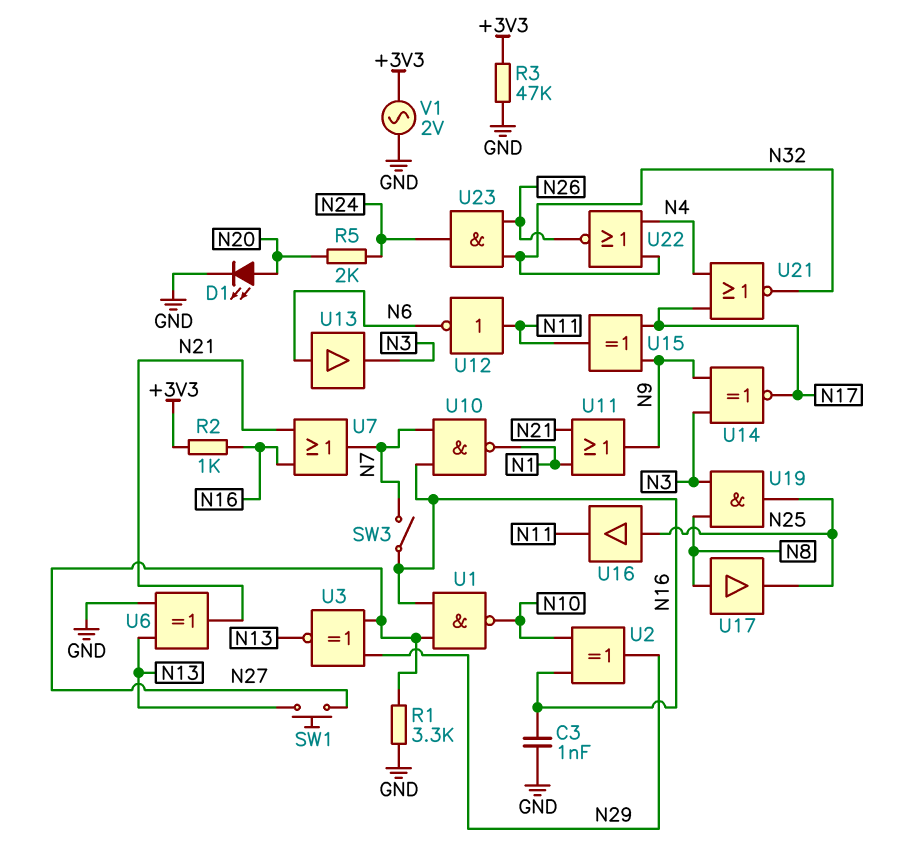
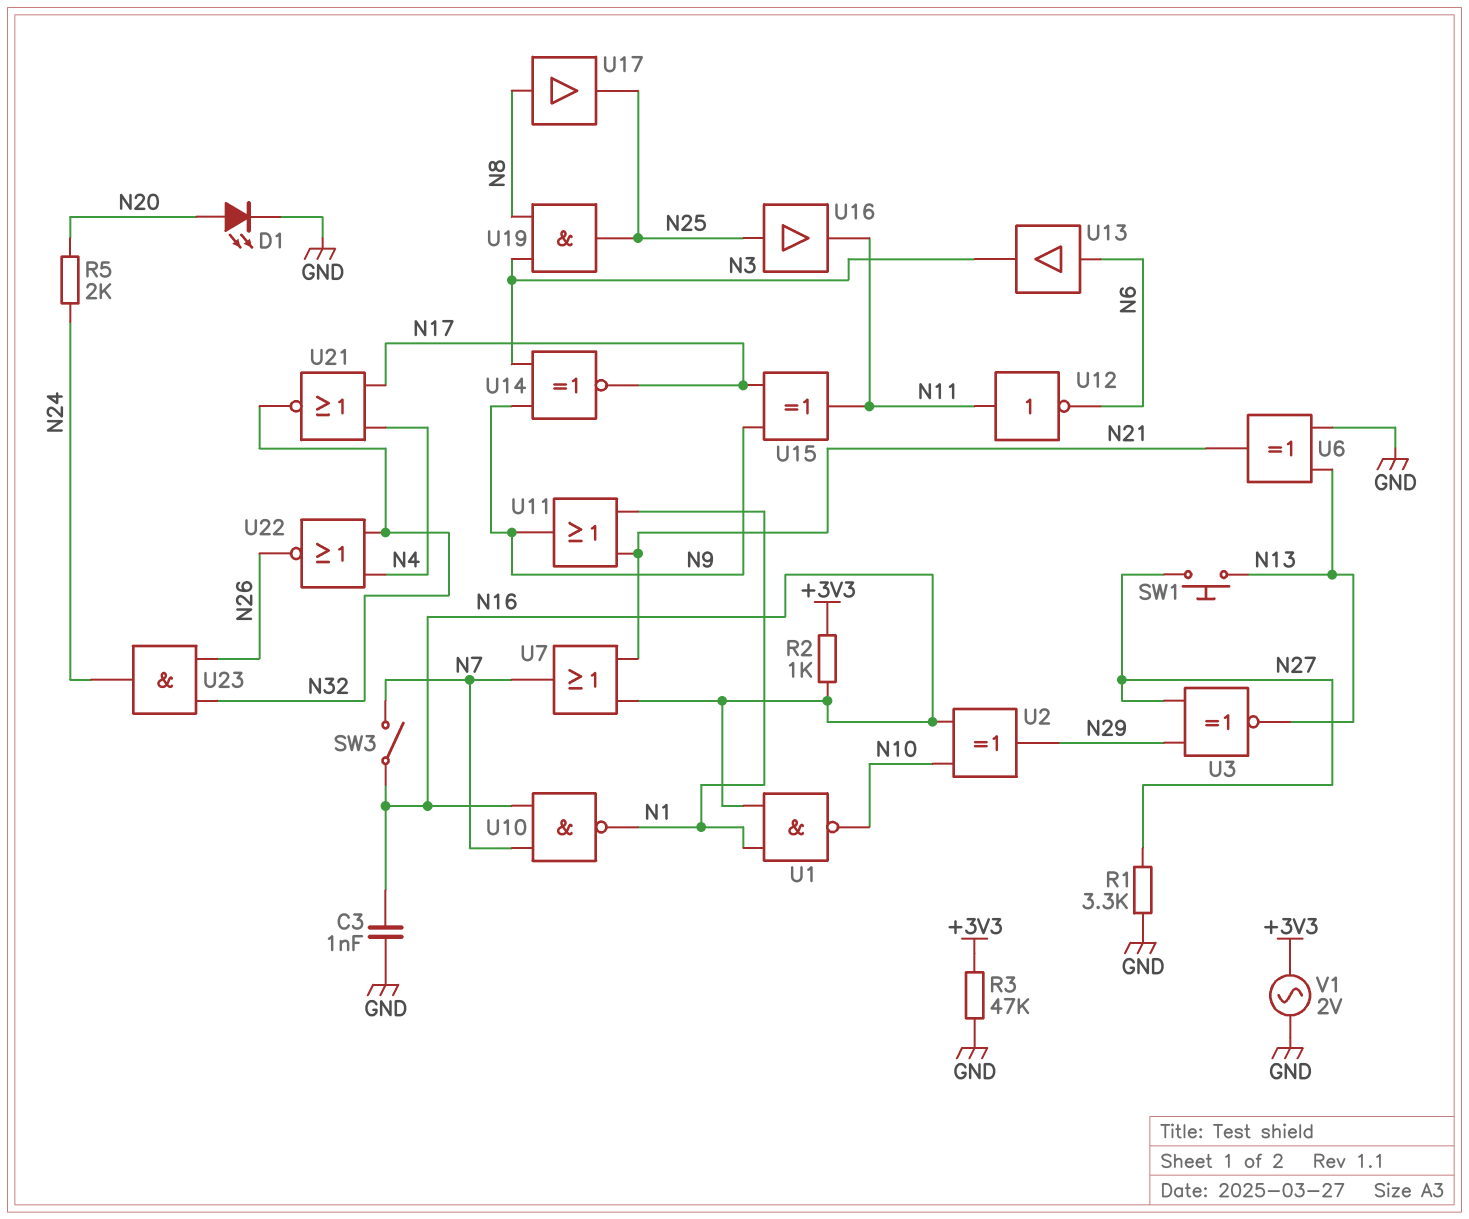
U1: NAND (in N16, in N27, out N10) -> NAND (in N1, in N16, out N10)

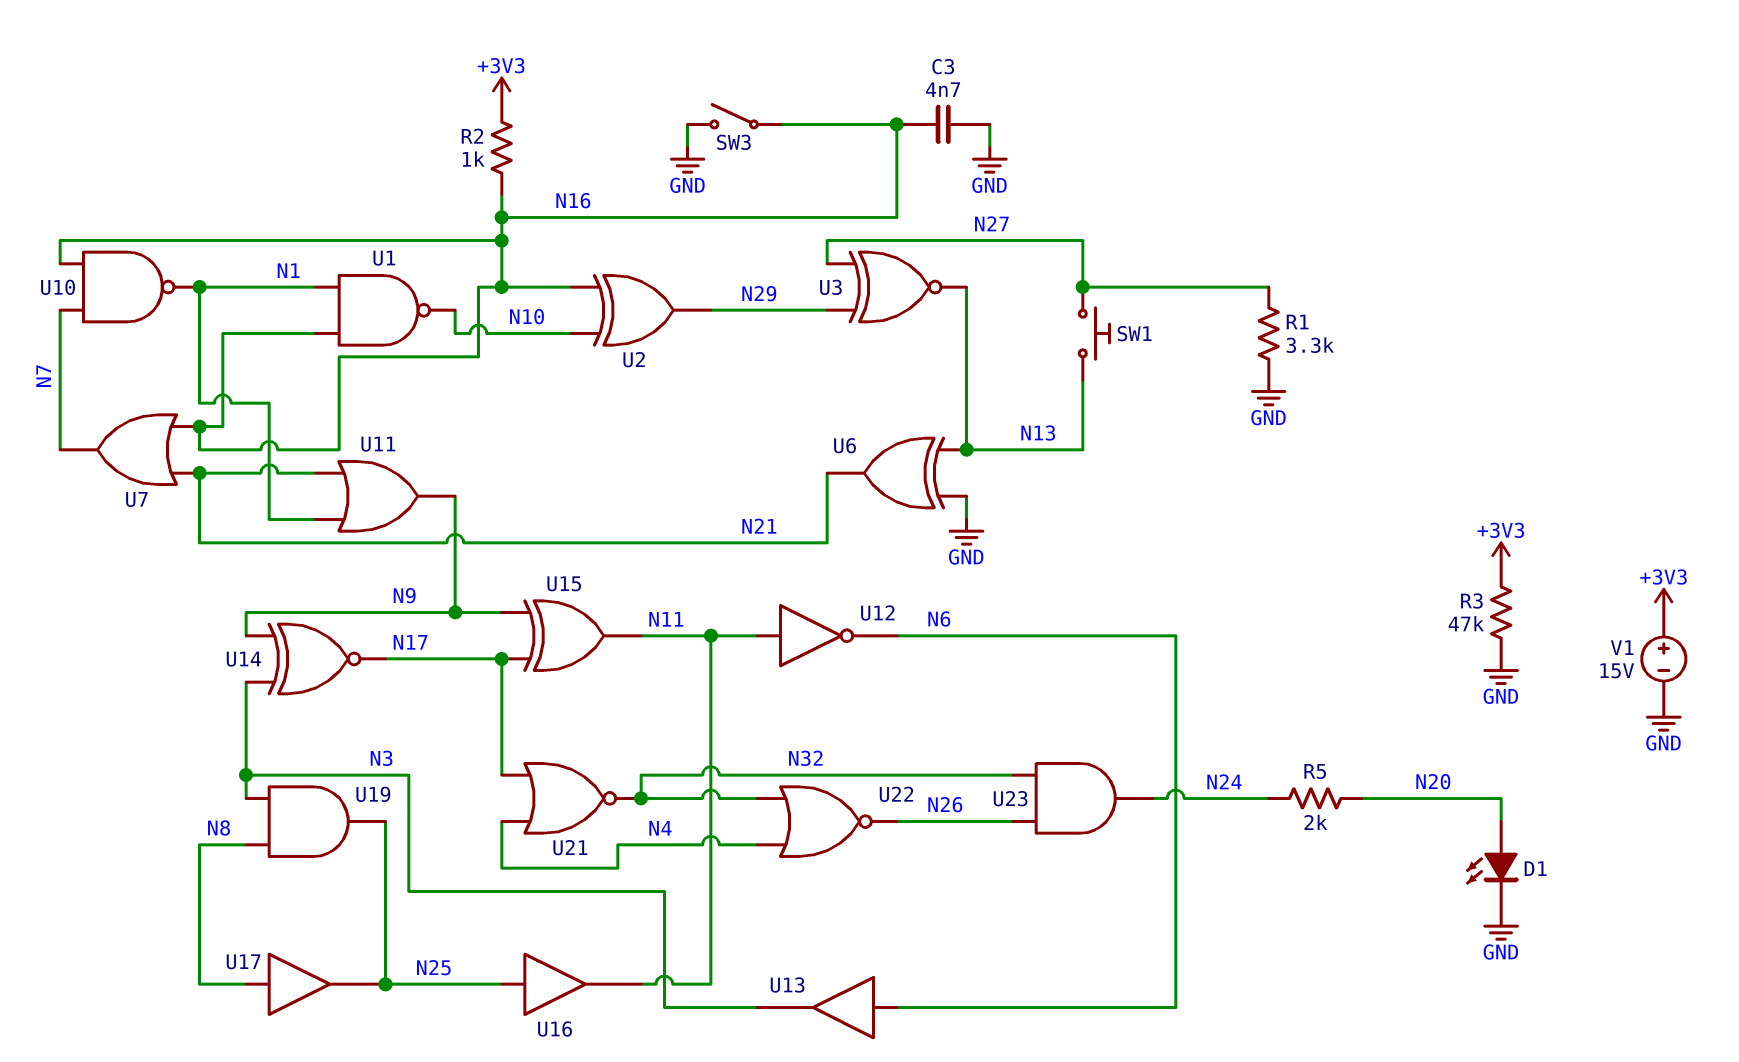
C3: 1nF (GND, N16) -> 4.7nF (GND, N16)
SW3: switch (N7, N16) -> switch (GND, N16)
V1: AC 2V (+3V3, GND) -> 15V (plus +3V3, minus GND)

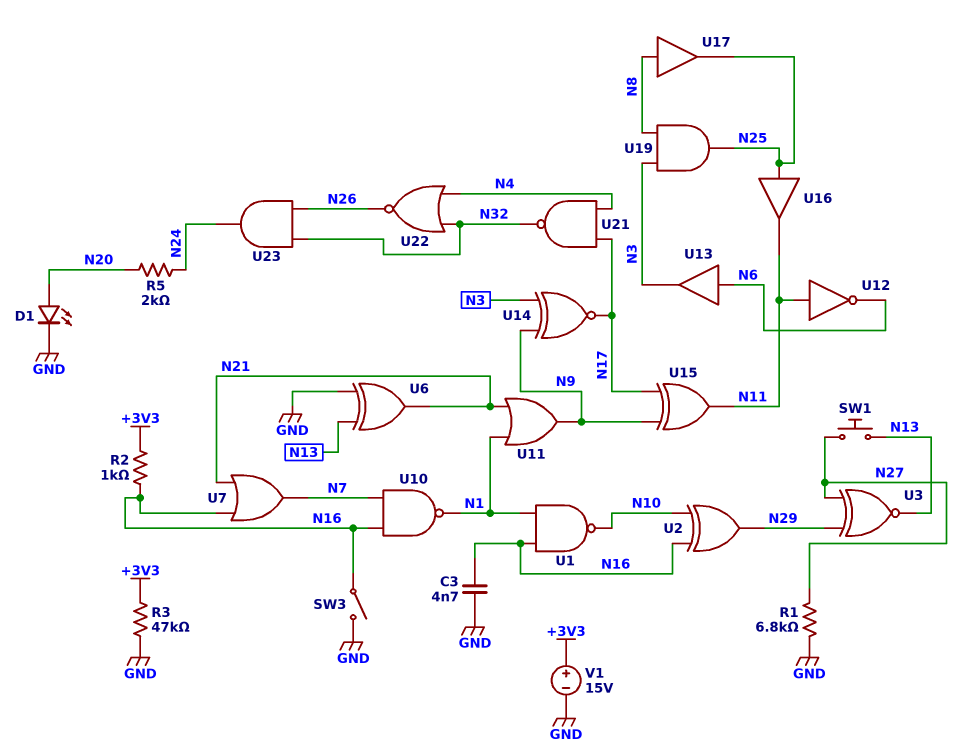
R1: 3.3k (GND, N27) -> 6.8k (GND, N27)
U21: NOR (in N4, in N17, out N32) -> NAND (in N4, in N17, out N32)

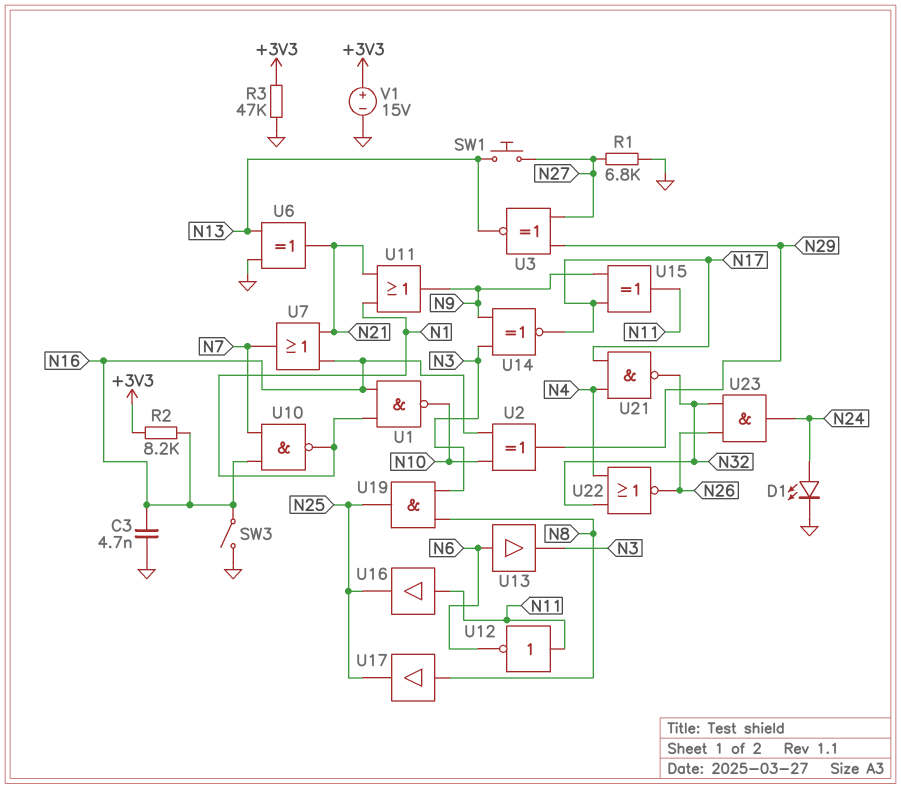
D1: LED (A N20, K GND) -> LED (A N24, K GND)
R2: 1k (+3V3, N16) -> 8.2k (+3V3, N16)
R5: 2k (N20, N24) -> none
U16: buffer (in N25, out N11) -> buffer (in N11, out N25)

